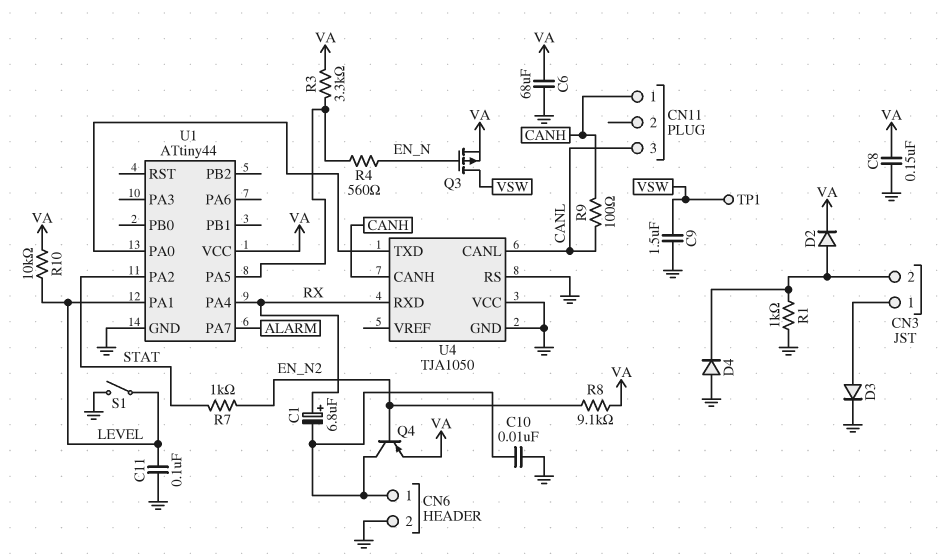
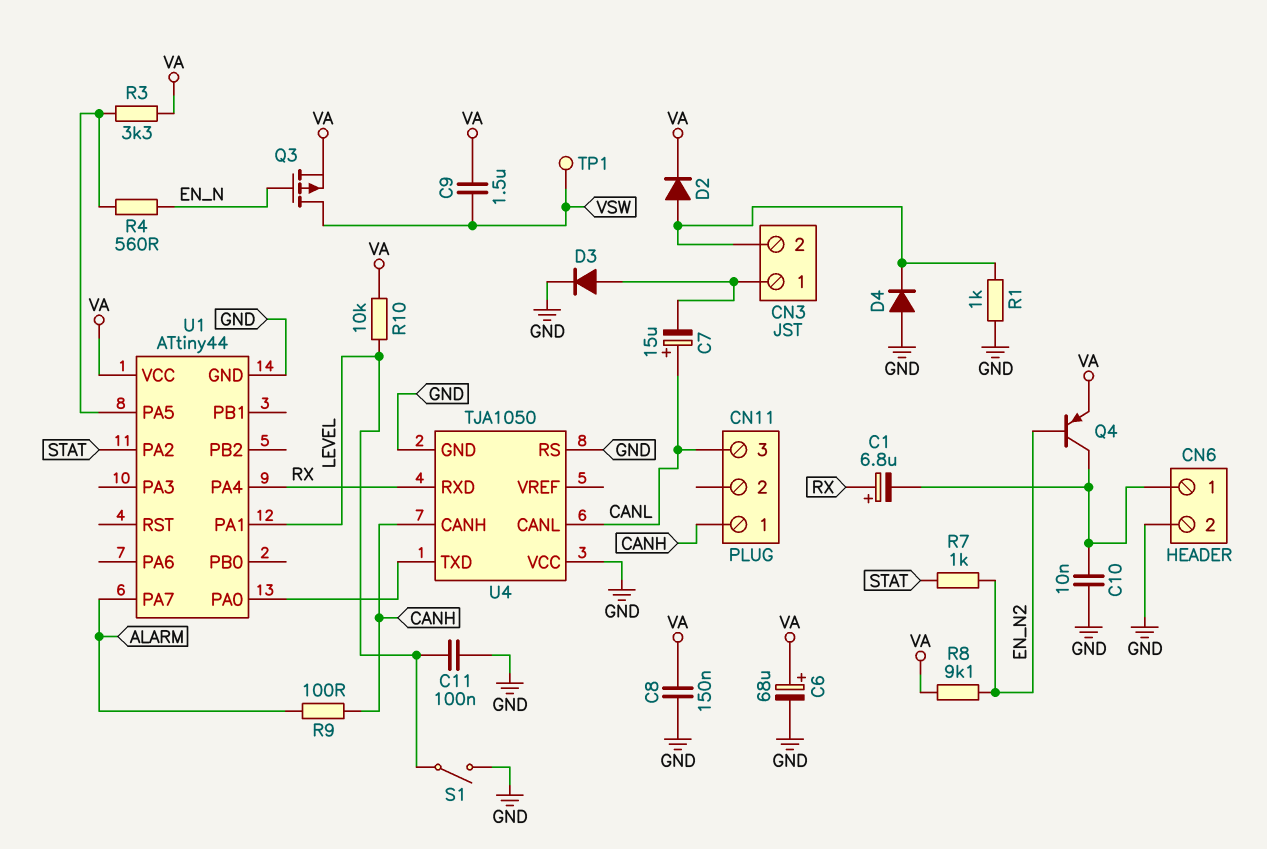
C6: 68uF (GND, VA) -> 68uF (plus VA, minus GND)
C7: none -> 15uF (plus CANL, minus CN3/1)
C9: 1.5uF (GND, VSW) -> 1.5uF (VA, VSW)
R9: 100 (CANH, CANL) -> 100 (ALARM, CANH)

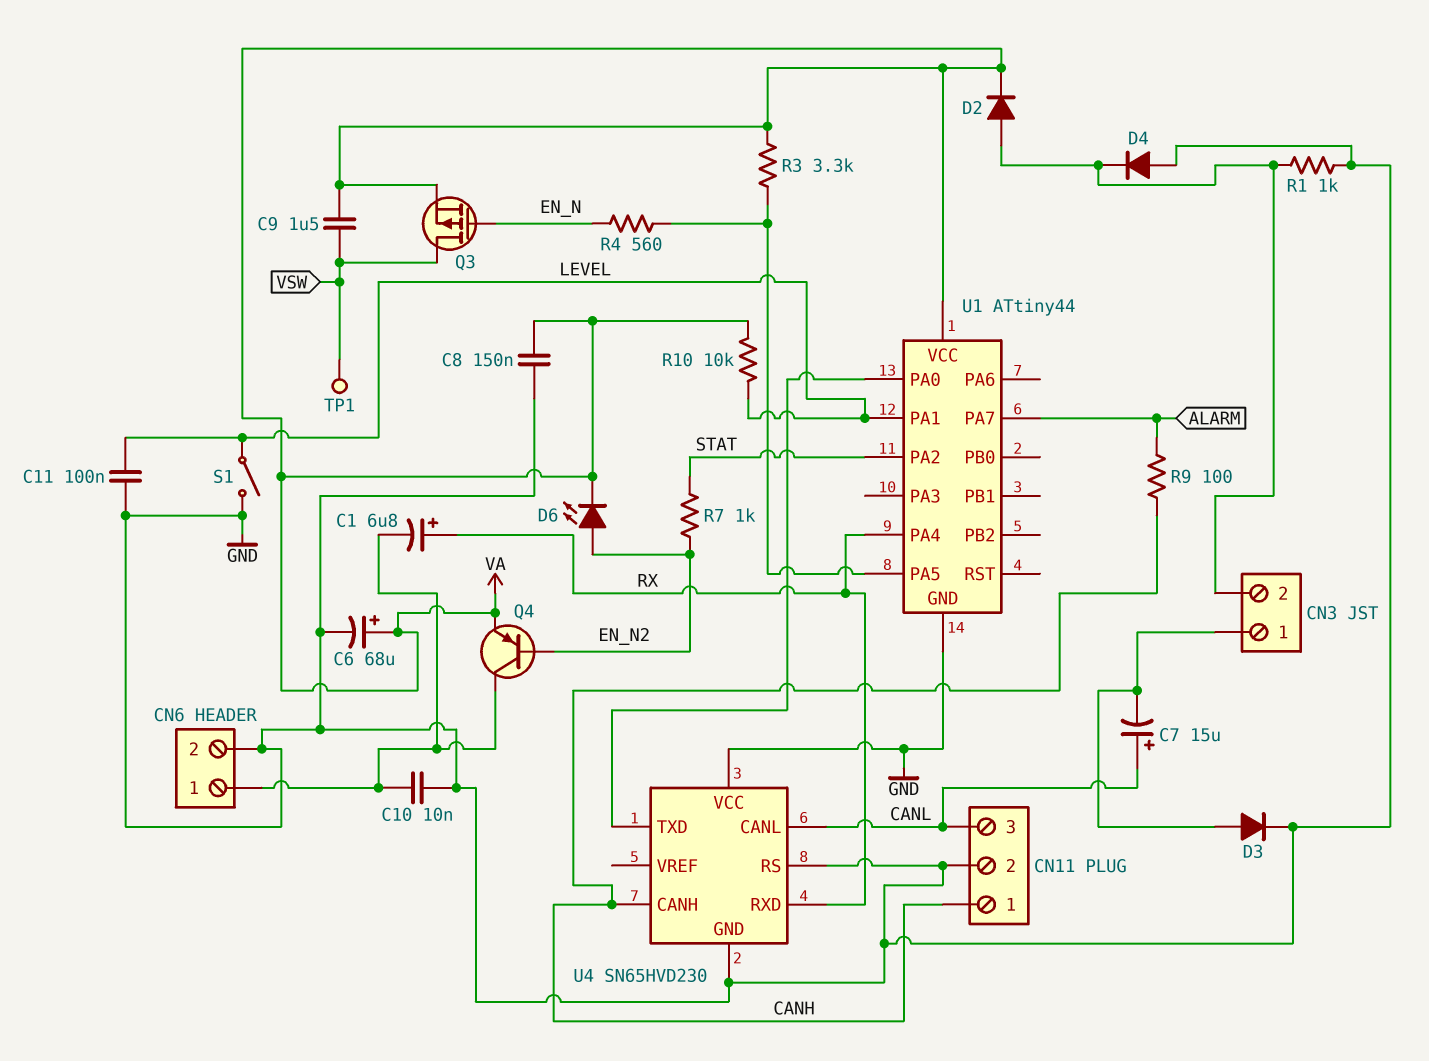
CN11 pin 2: none -> GND
D6: none -> LED (A EN_N2, K VA)
R8: 9.1k (EN_N2, VA) -> none
U4: TJA1050 -> SN65HVD230

